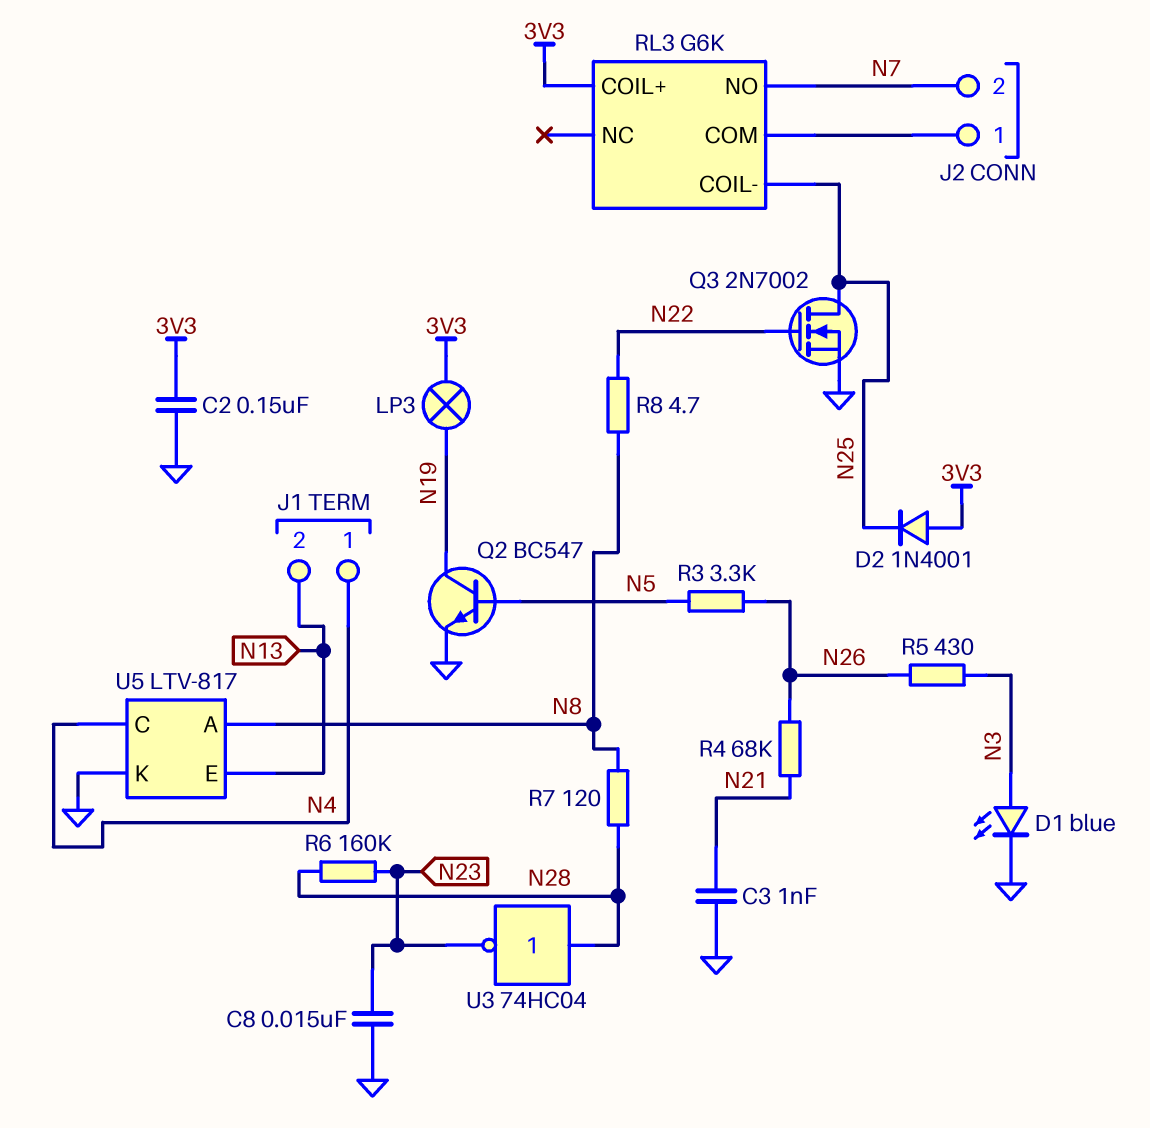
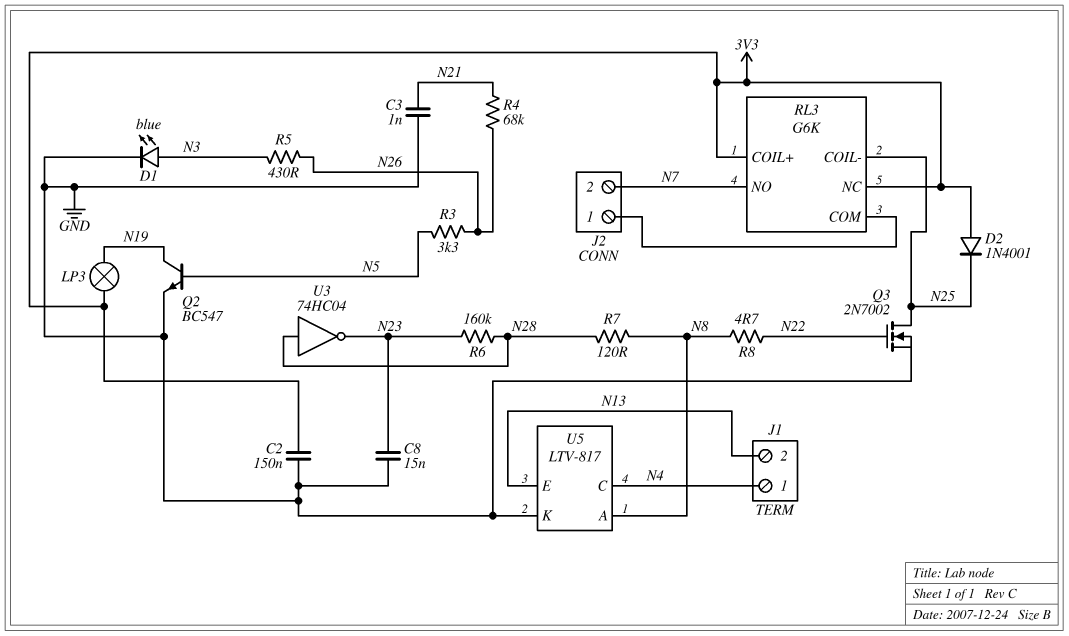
RL3 pin NC: none -> 3V3

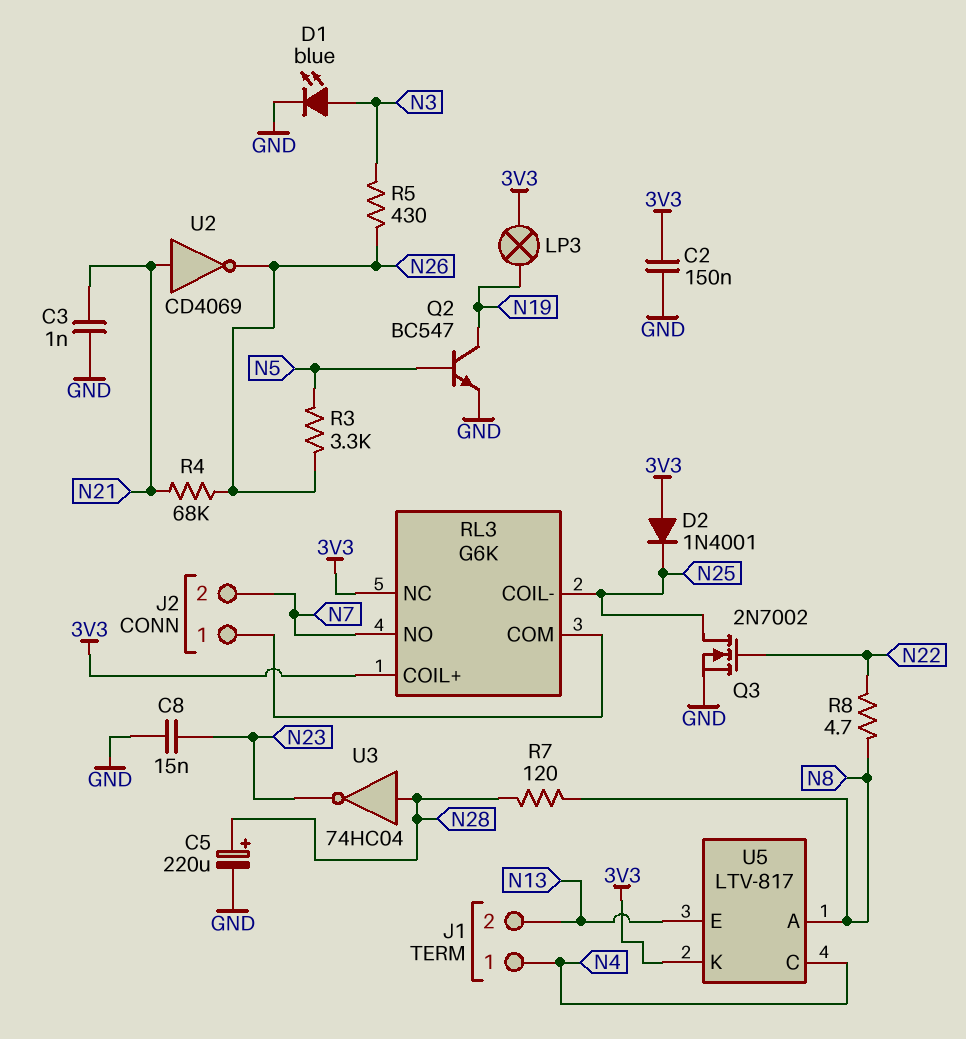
C5: none -> 220uF (plus N28, minus GND)
R6: 160k (N23, N28) -> none
U2: none -> NOT CD4069 (in N21, out N26)
U5 pin K: GND -> 3V3

